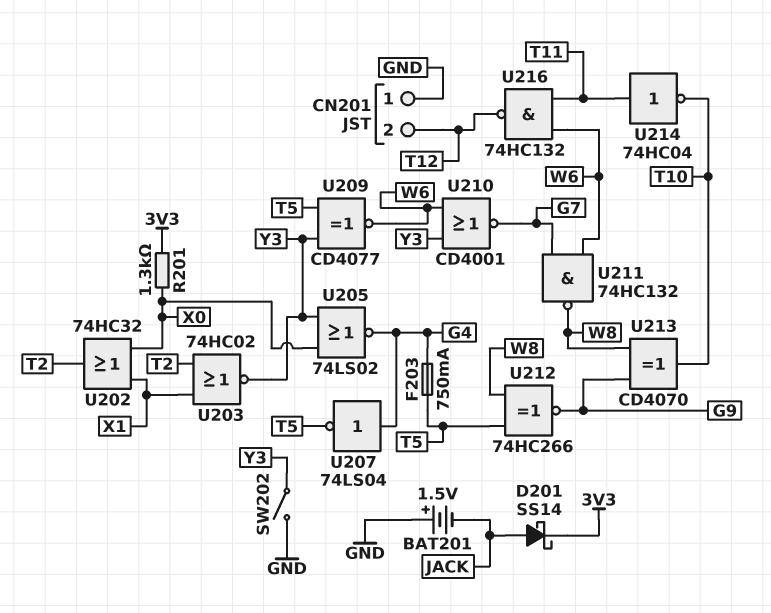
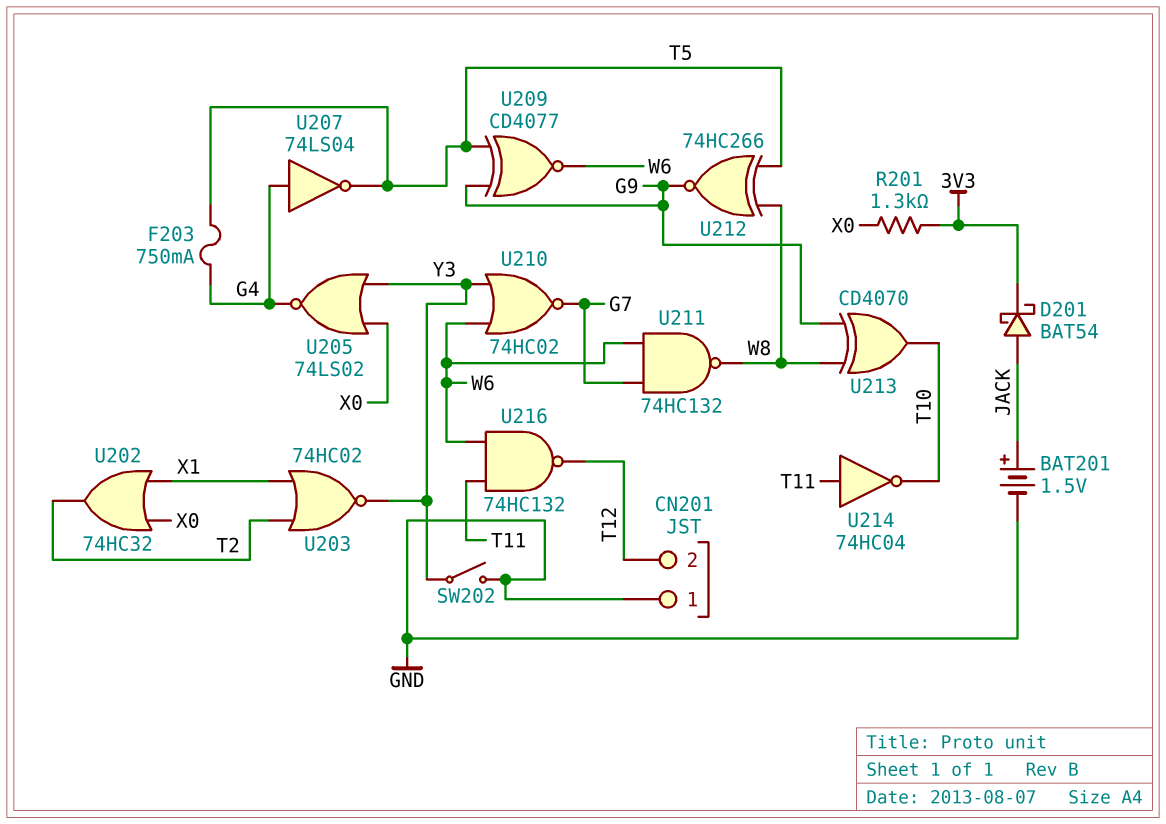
BAT201: 1.5V (plus GND, minus JACK) -> 1.5V (plus JACK, minus GND)
D201: schottky SS14 (A JACK, K 3V3) -> schottky BAT54 (A JACK, K 3V3)
U209: XNOR CD4077 (in T5, in Y3, out W6) -> XNOR CD4077 (in G9, in T5, out W6)
U210: NOR CD4001 (in W6, in Y3, out G7) -> NOR 74HC02 (in W6, in Y3, out G7)

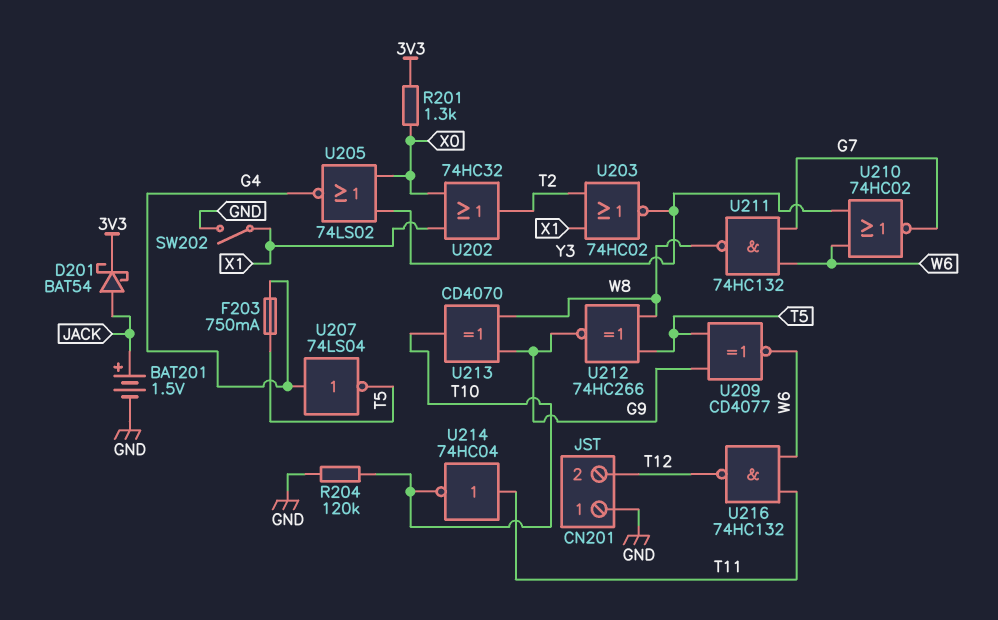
R204: none -> 120k (GND, T10)
SW202: switch (GND, Y3) -> switch (GND, X1)

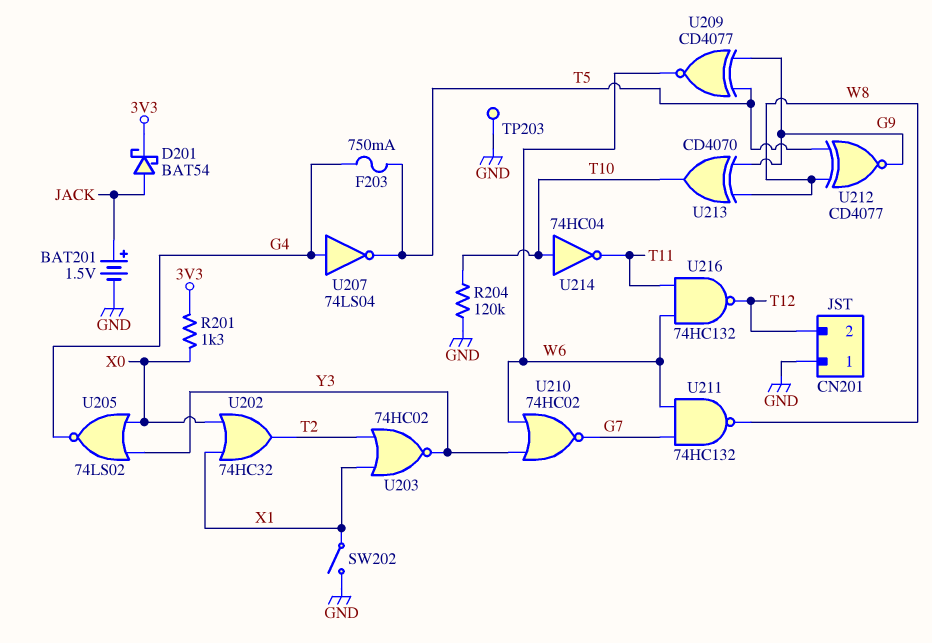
TP203: none -> test point (GND)
U212: XNOR 74HC266 (in T5, in W8, out G9) -> XNOR CD4077 (in T5, in W8, out G9)
U214: NOT 74HC04 (in T11, out T10) -> NOT 74HC04 (in T10, out T11)

